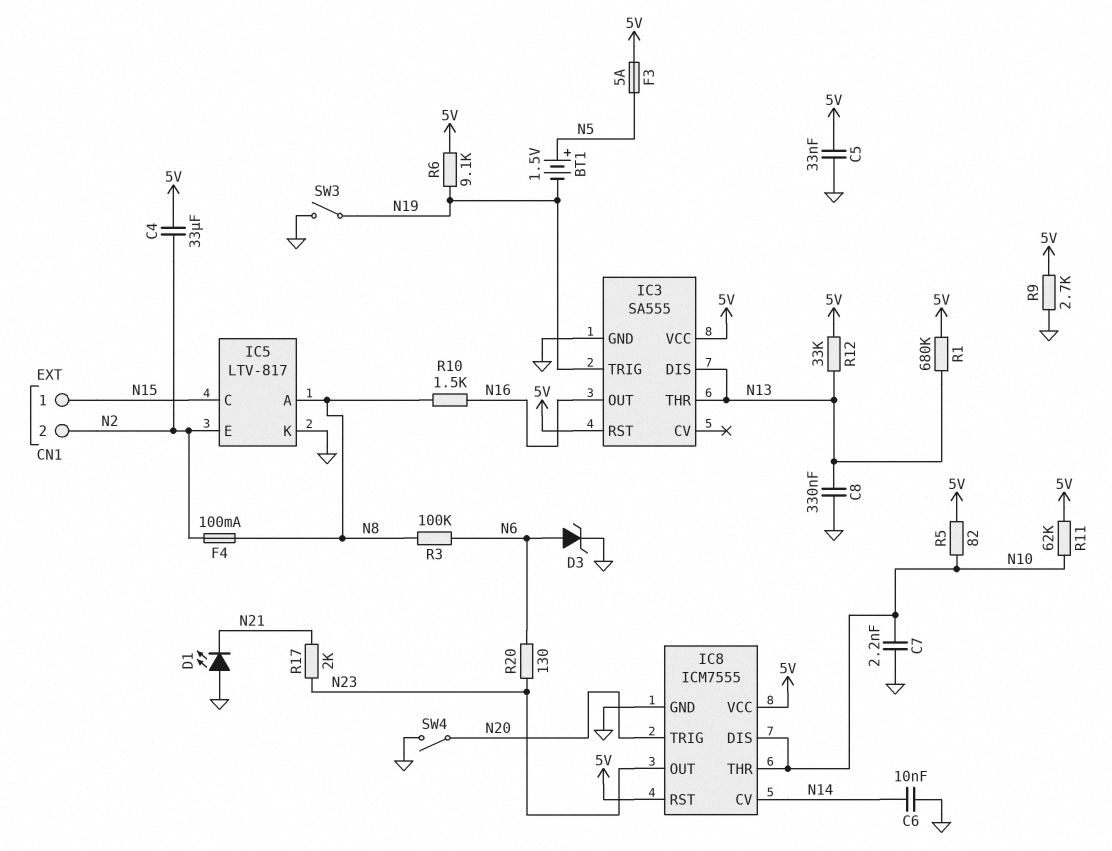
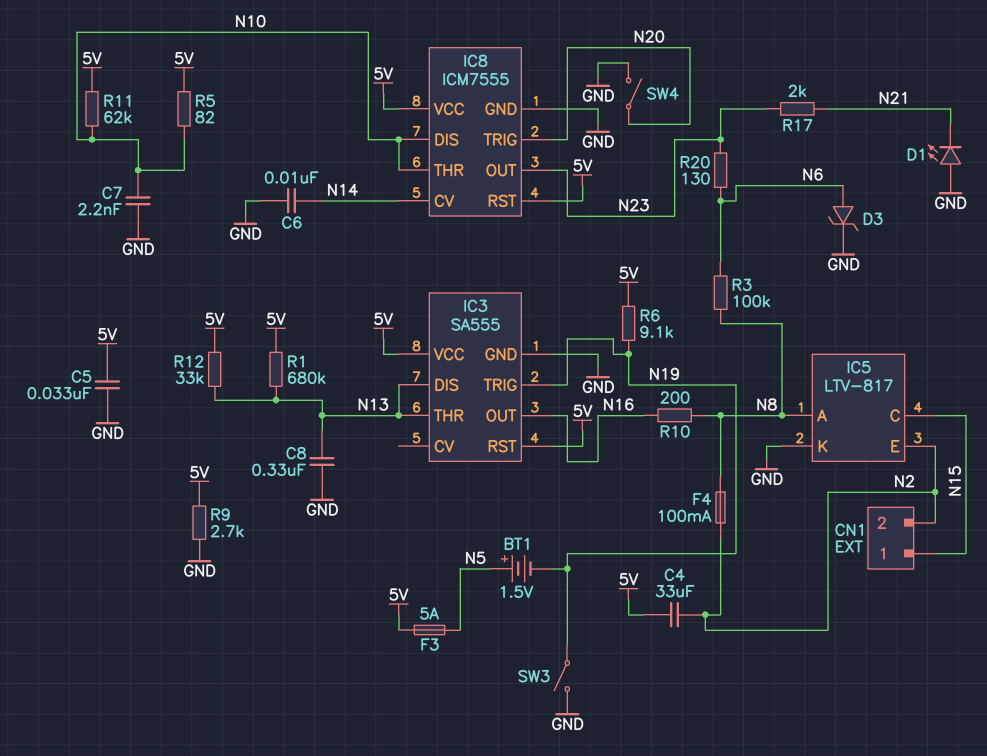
R10: 1.5k (N8, N16) -> 200 (N8, N16)

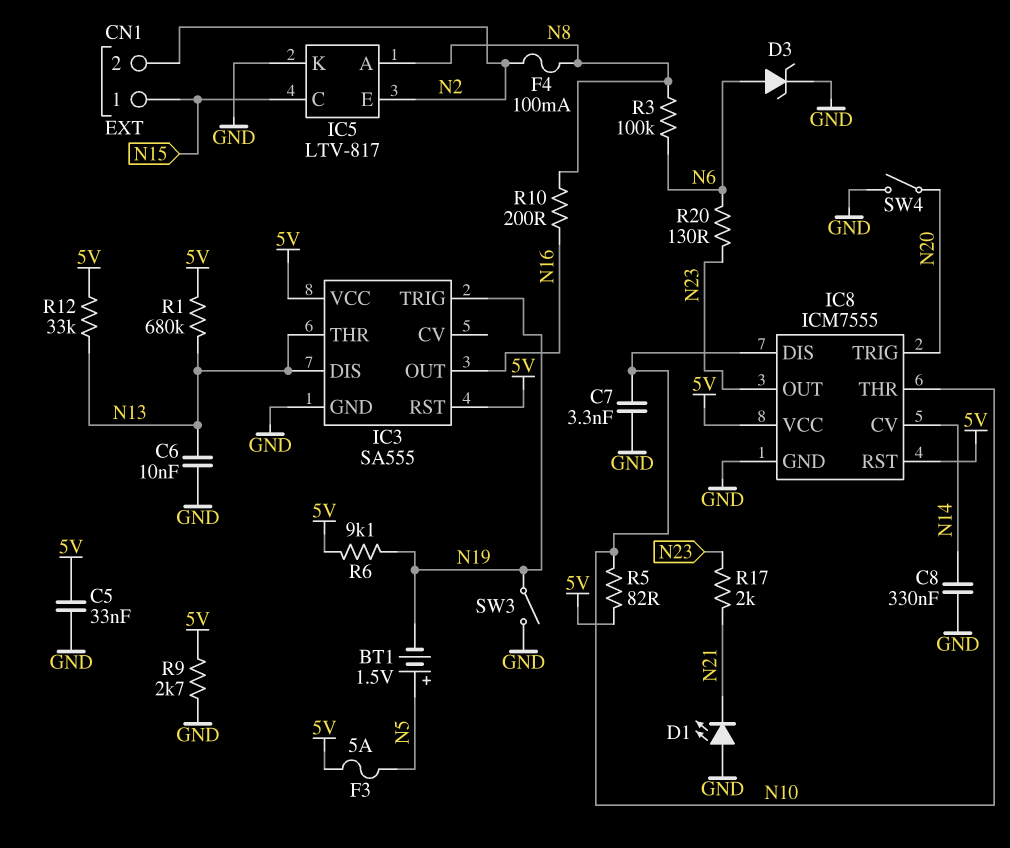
C4: 33uF (5V, N2) -> none
C6: 10nF (GND, N14) -> 10nF (GND, N13)
C7: 2.2nF (GND, N10) -> 3.3nF (GND, N10)
C8: 330nF (GND, N13) -> 330nF (GND, N14)
R11: 62k (5V, N10) -> none

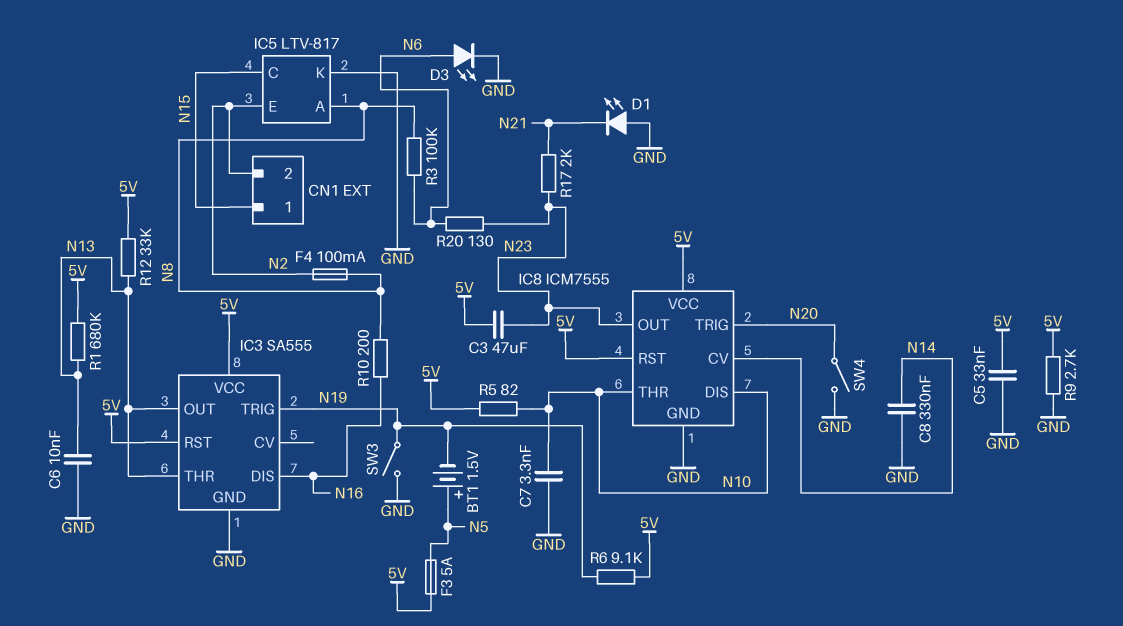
C3: none -> 47uF (5V, N23)
D3: zener (A N6, K GND) -> LED (A N6, K GND)
IC3 pin DIS: N13 -> N16
IC3 pin OUT: N16 -> N13

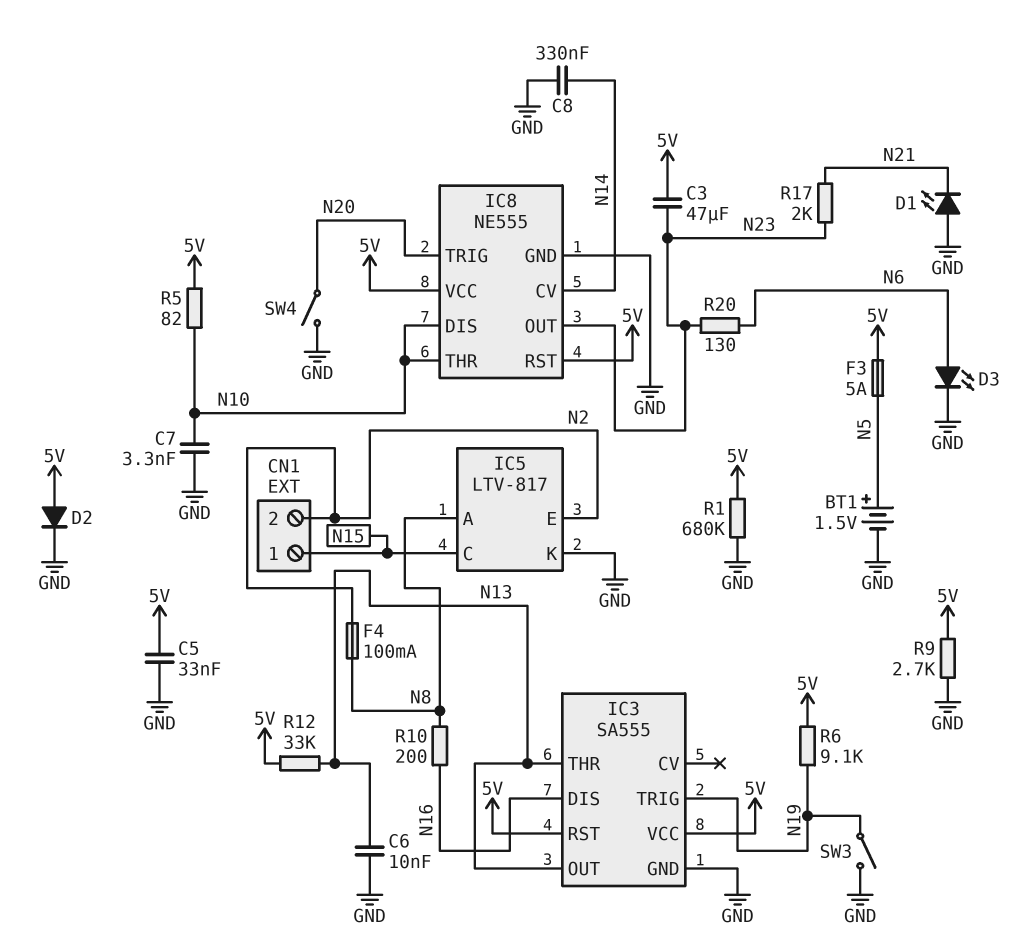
BT1: 1.5V (plus N5, minus N19) -> 1.5V (plus N5, minus GND)
D2: none -> diode (A 5V, K GND)
IC8: ICM7555 -> NE555
R1: 680k (5V, N13) -> 680k (5V, GND)
R3: 100k (N6, N8) -> none

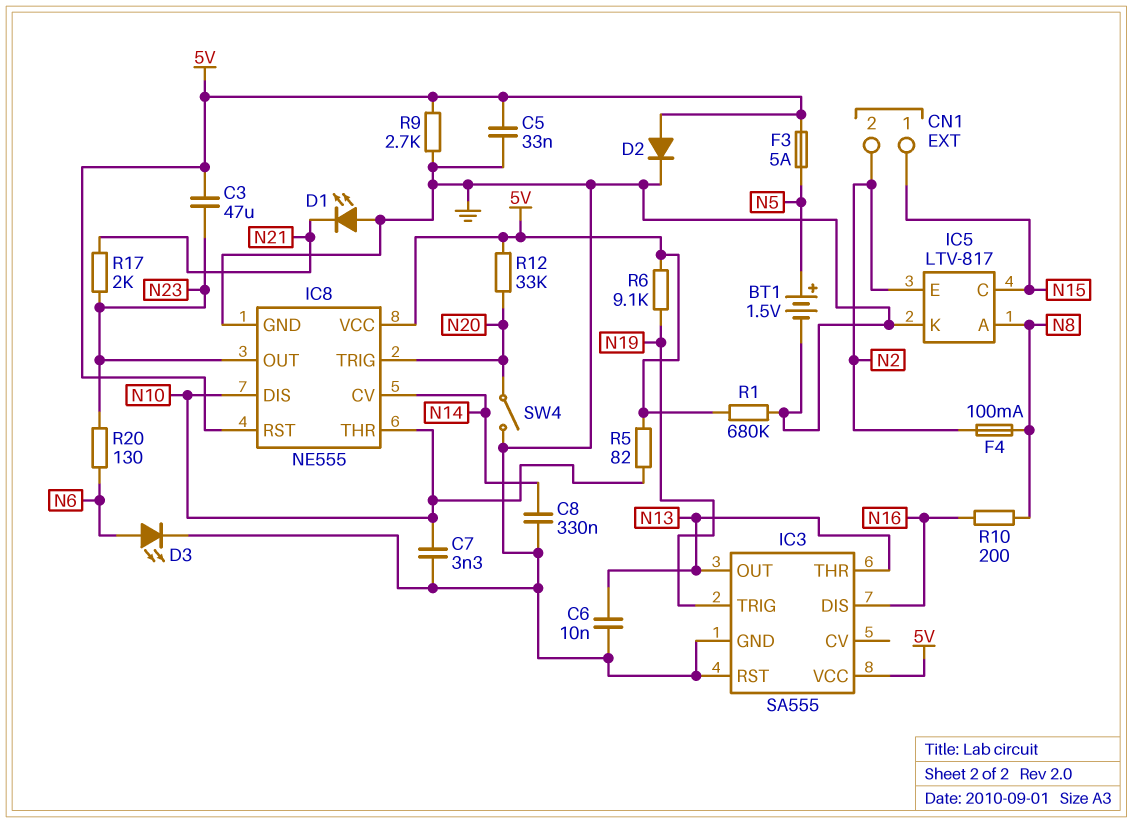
IC3 pin RST: 5V -> GND
R12: 33k (5V, N13) -> 33k (5V, N20)
SW3: switch (GND, N19) -> none

